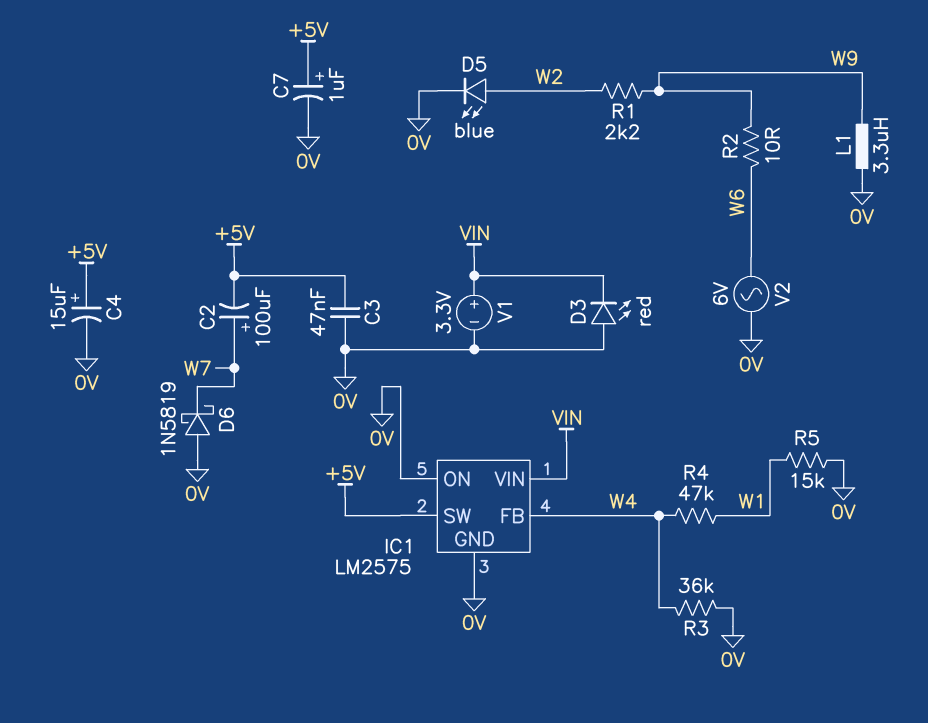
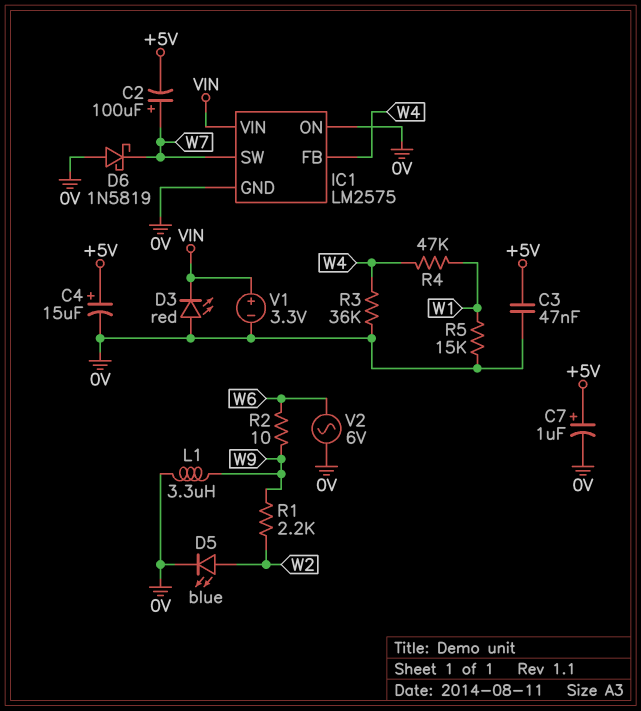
IC1 pin SW: +5V -> W7

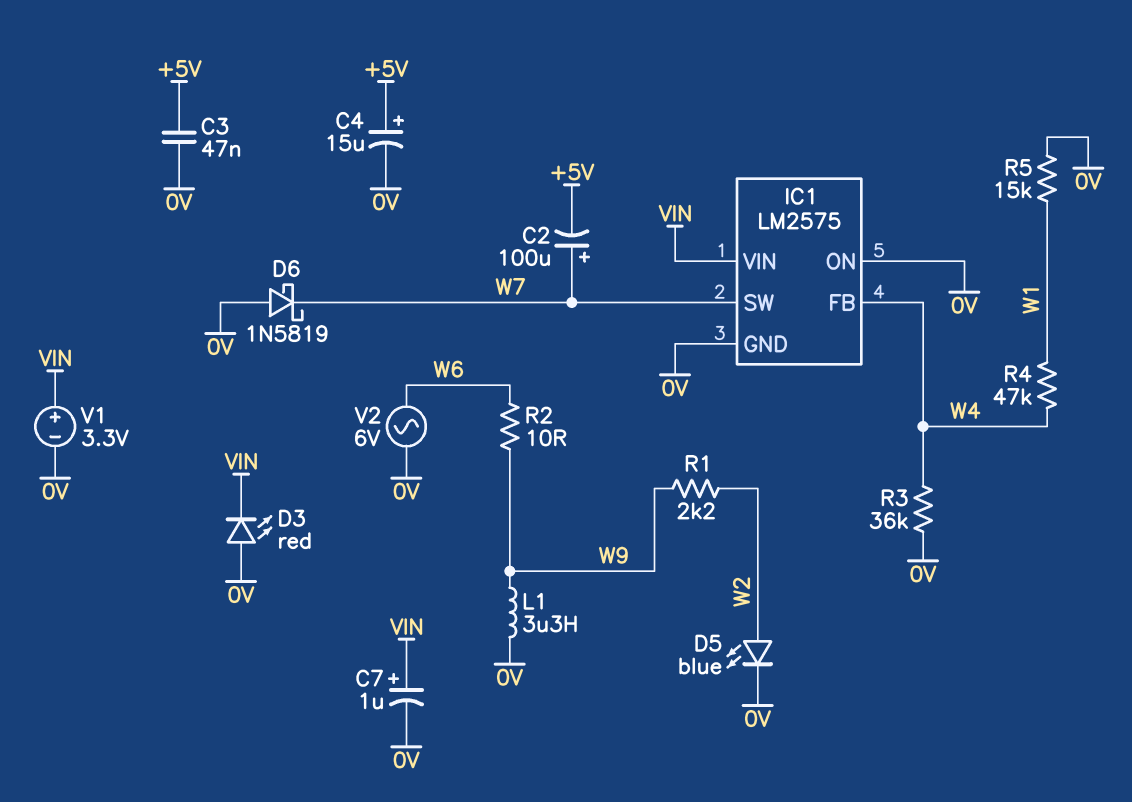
C7: 1uF (plus +5V, minus 0V) -> 1uF (plus VIN, minus 0V)

